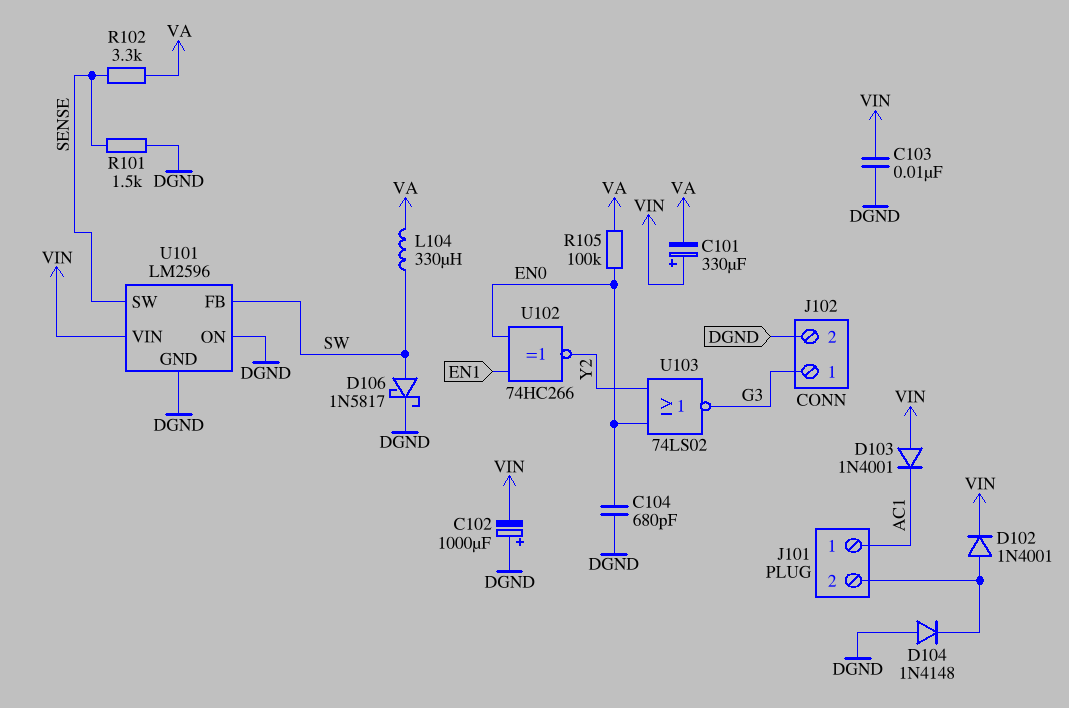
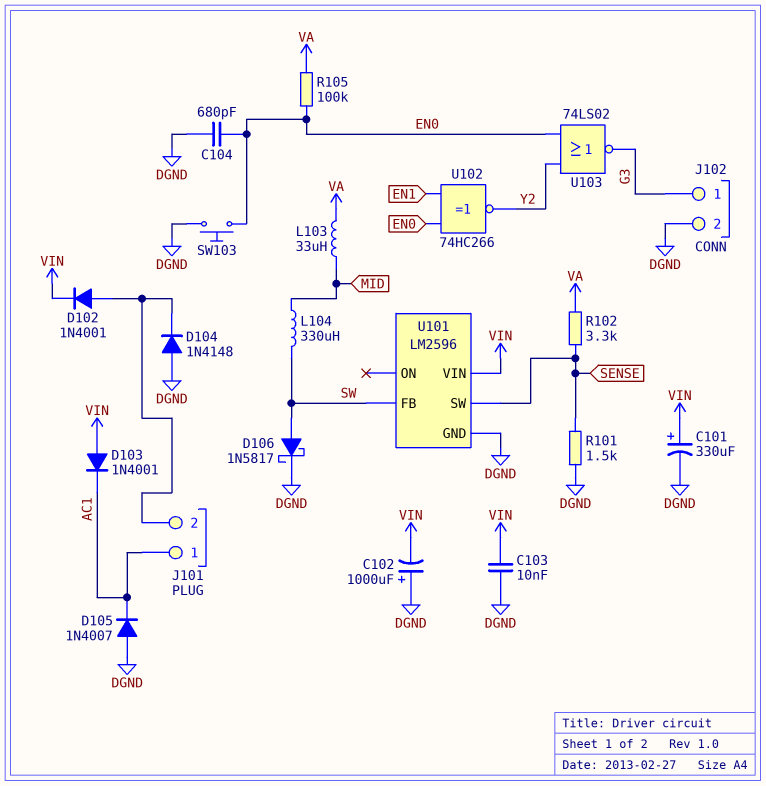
C101: 330uF (plus VIN, minus VA) -> 330uF (plus VIN, minus DGND)
D105: none -> diode 1N4007 (A DGND, K AC1)
L103: none -> 33uH (MID, VA)
L104: 330uH (SW, VA) -> 330uH (MID, SW)
SW103: none -> button (DGND, EN0)
U101 pin ON: DGND -> none

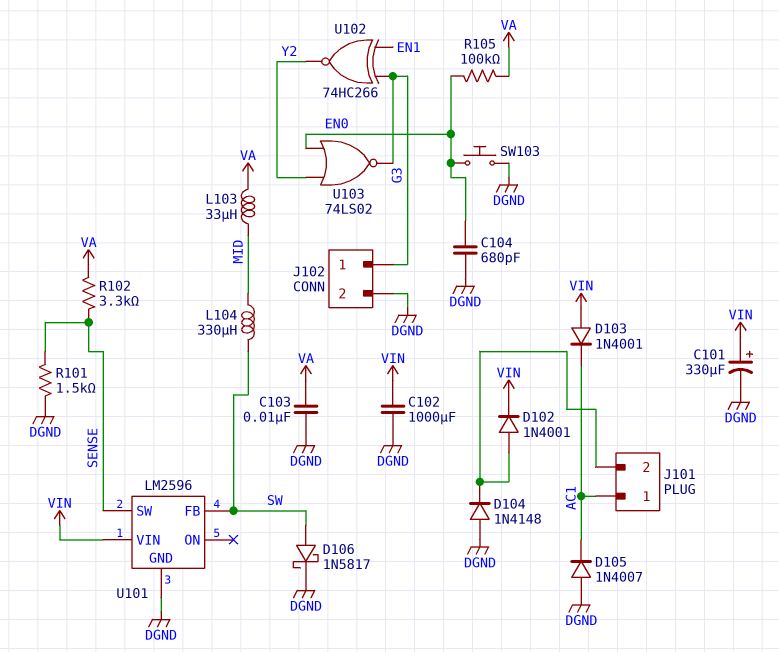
C102: 1000uF (plus DGND, minus VIN) -> 1000uF (DGND, VIN)
C103: 10nF (DGND, VIN) -> 10nF (DGND, VA)
U102: XNOR 74HC266 (in EN0, in EN1, out Y2) -> XNOR 74HC266 (in EN1, in G3, out Y2)

